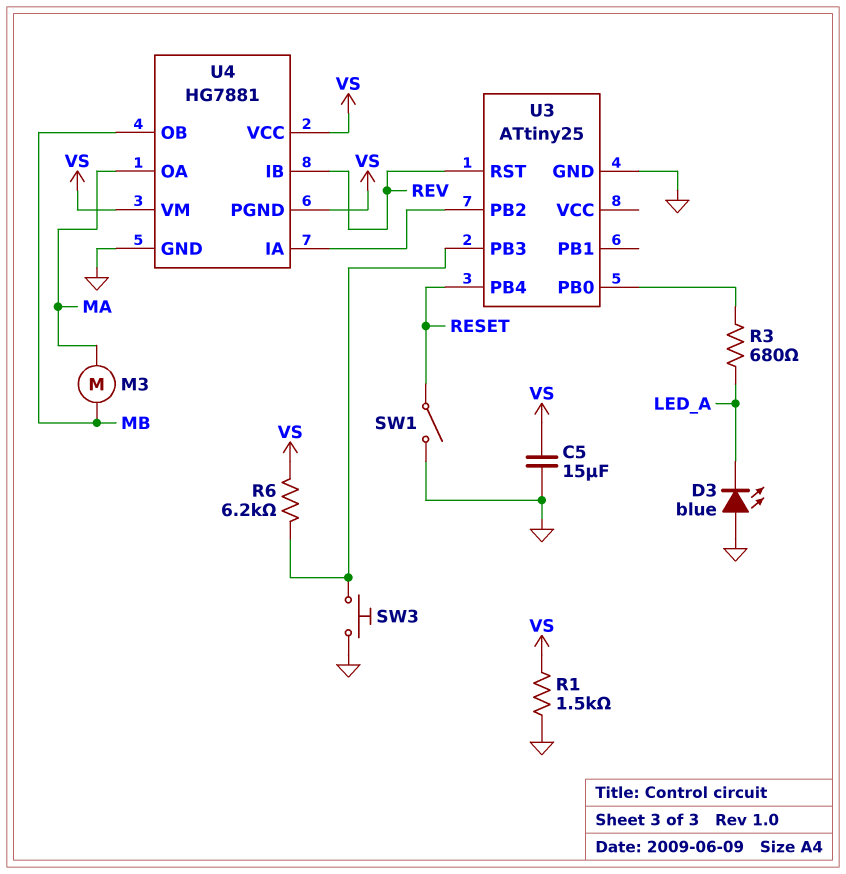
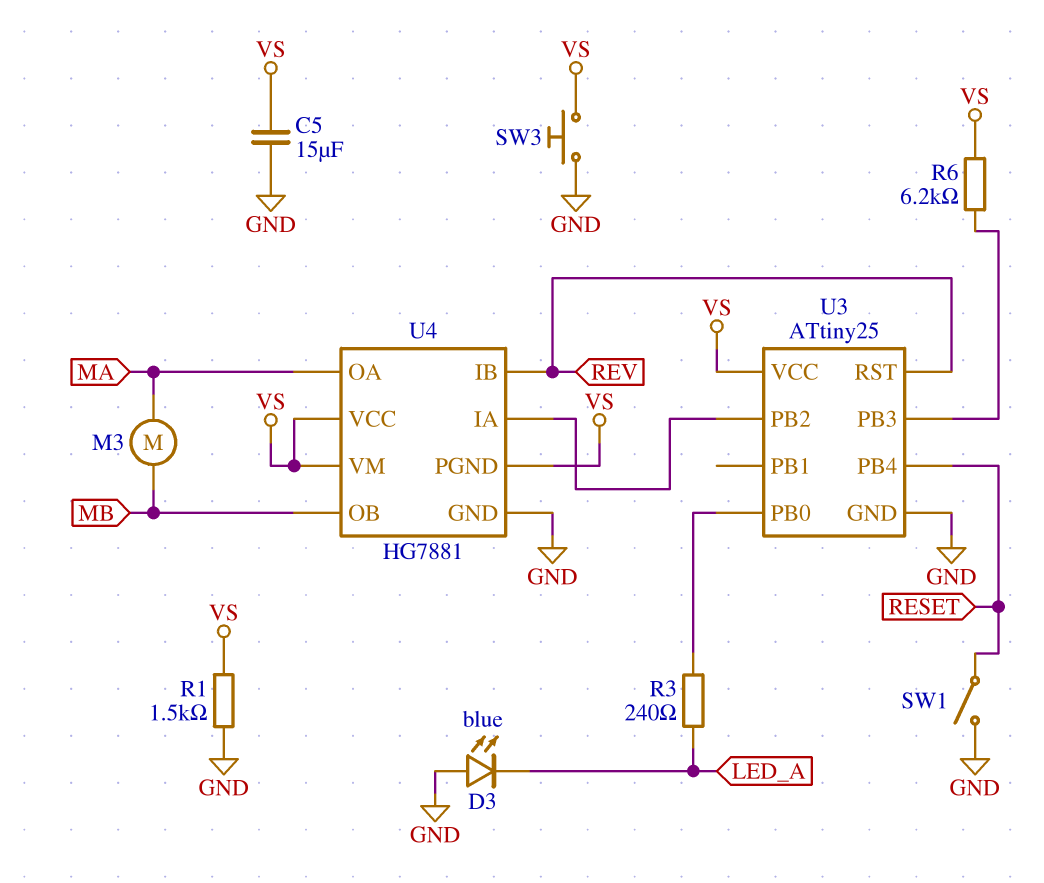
R3: 680 (LED_A, U3/PB0) -> 240 (LED_A, U3/PB0)
SW3: button (GND, U3/PB3) -> button (GND, VS)
U3 pin VCC: none -> VS

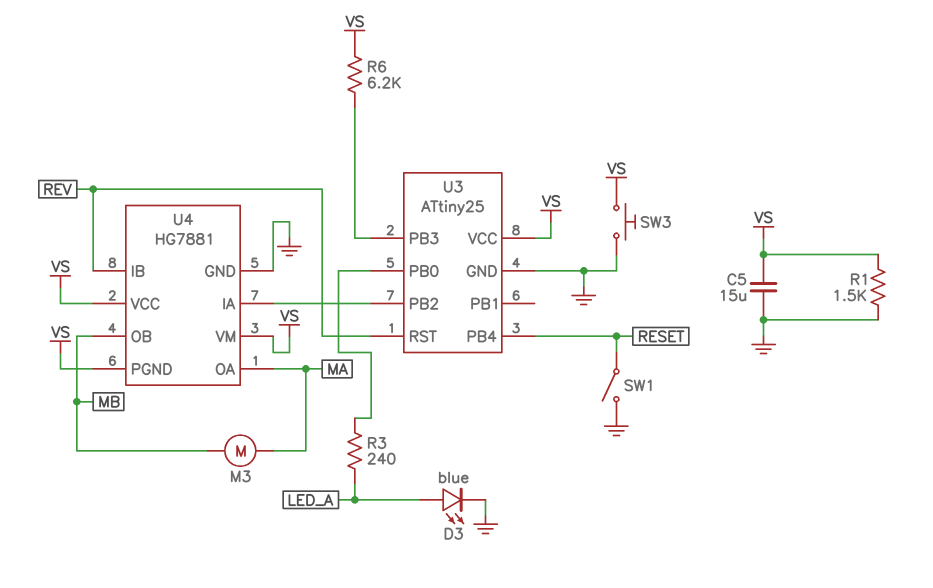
D3: LED blue (A GND, K LED_A) -> LED blue (A LED_A, K GND)

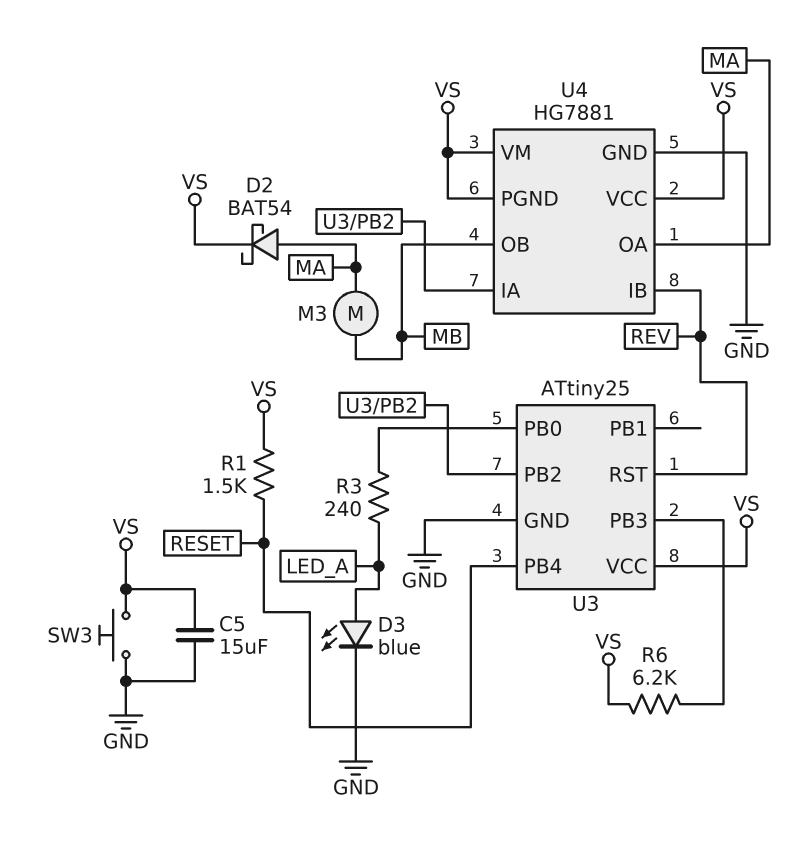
D2: none -> schottky BAT54 (A MA, K VS)
R1: 1.5k (GND, VS) -> 1.5k (RESET, VS)
SW1: switch (GND, RESET) -> none

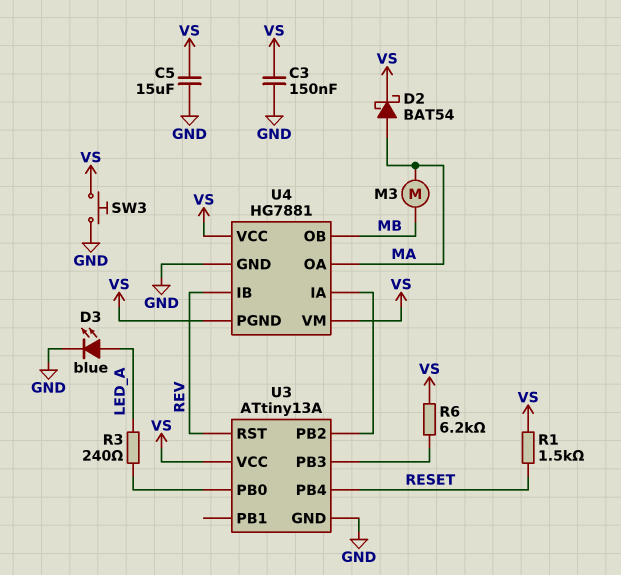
C3: none -> 150nF (GND, VS)
U3: ATtiny25 -> ATtiny13A

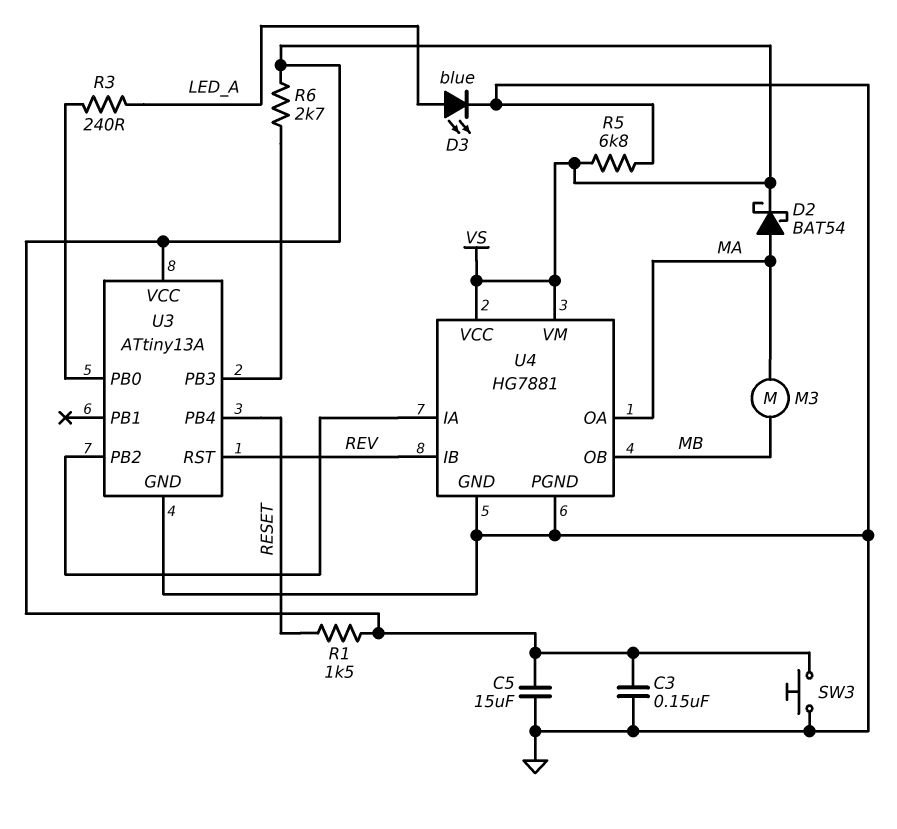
R5: none -> 6.8k (GND, VS)
R6: 6.2k (U3/PB3, VS) -> 2.7k (U3/PB3, VS)
U4 pin PGND: VS -> GND

